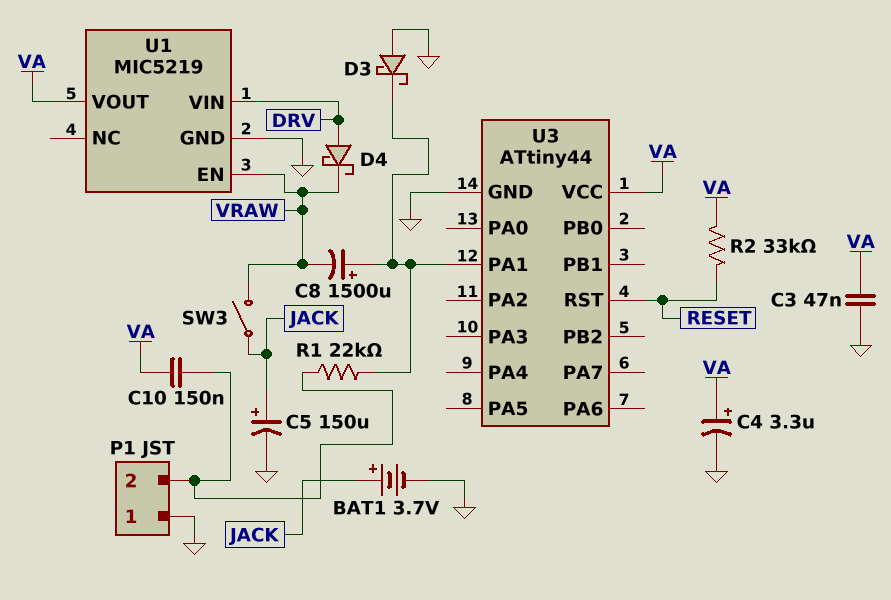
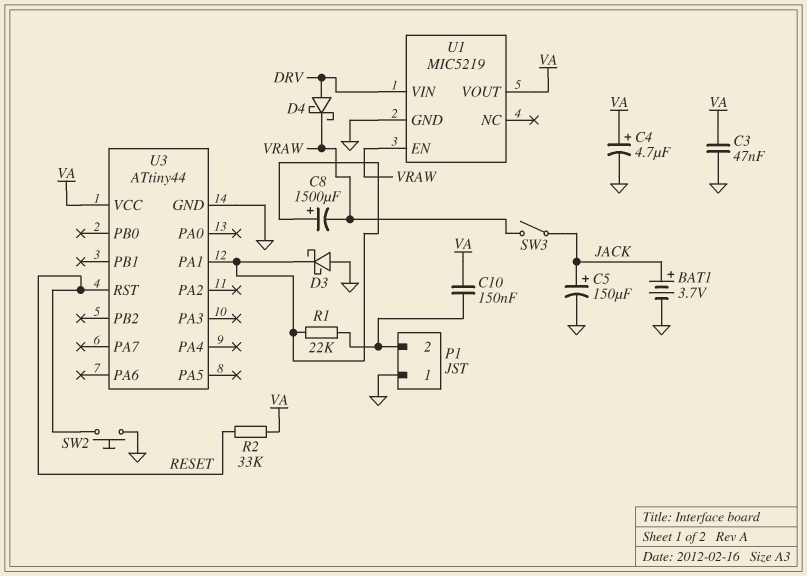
C4: 3.3uF (plus VA, minus GND) -> 4.7uF (plus VA, minus GND)
SW2: none -> button (GND, RESET)

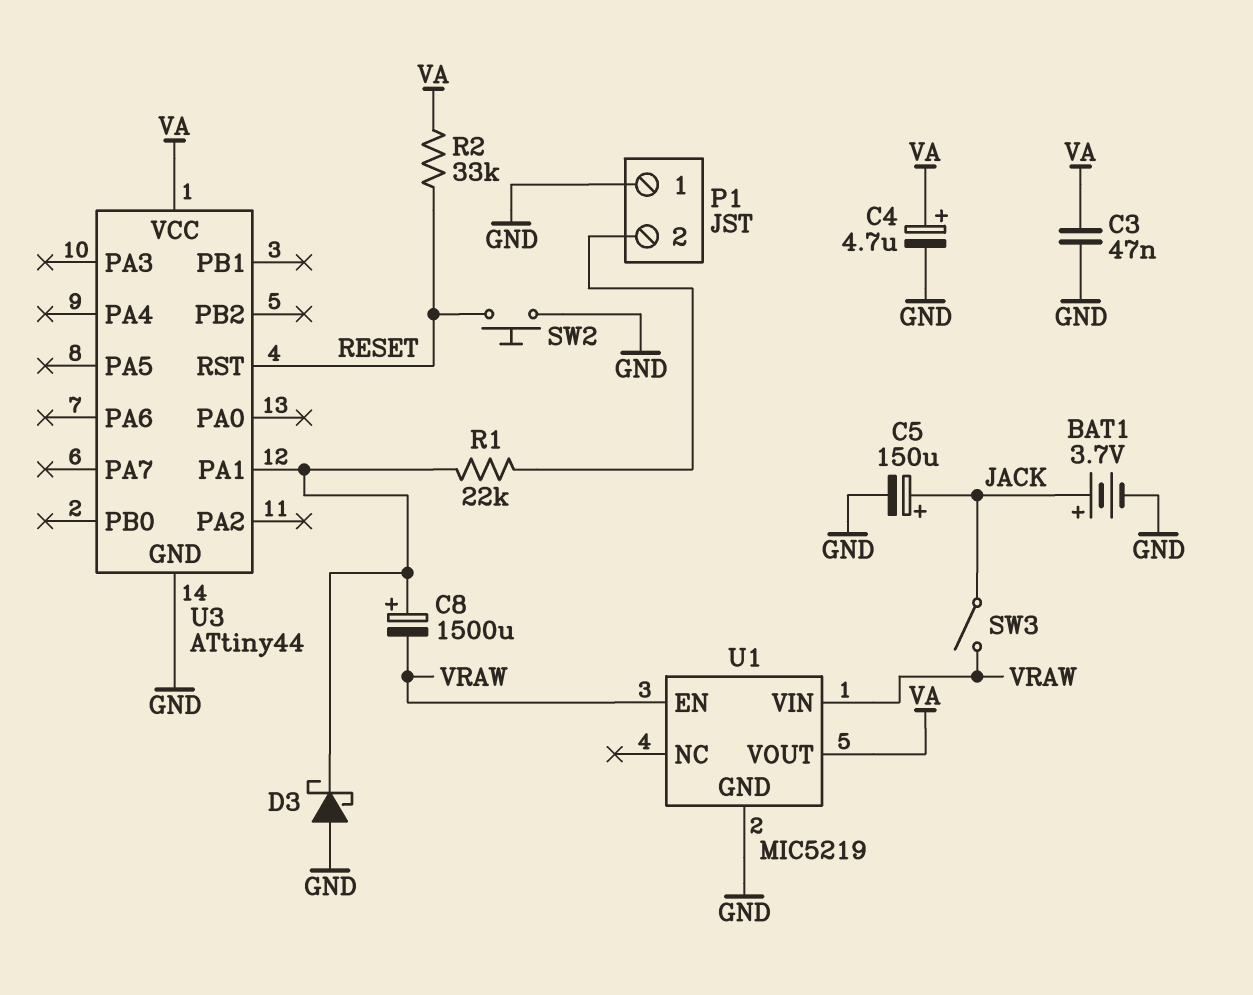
C10: 150nF (P1/2, VA) -> none
D4: schottky (A DRV, K VRAW) -> none
U1 pin VIN: DRV -> VRAW

